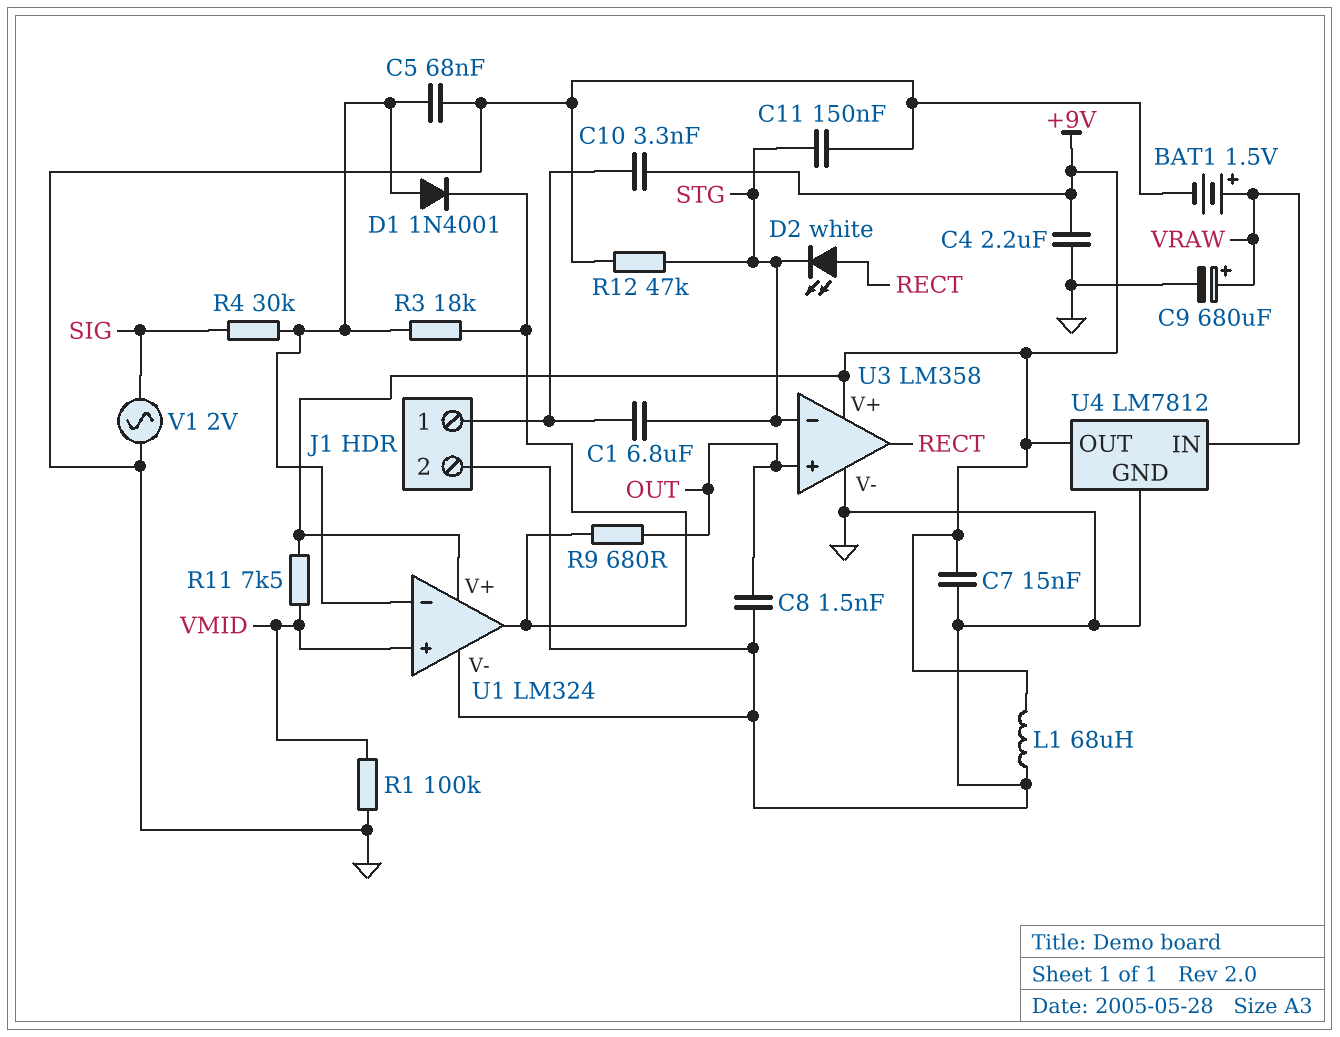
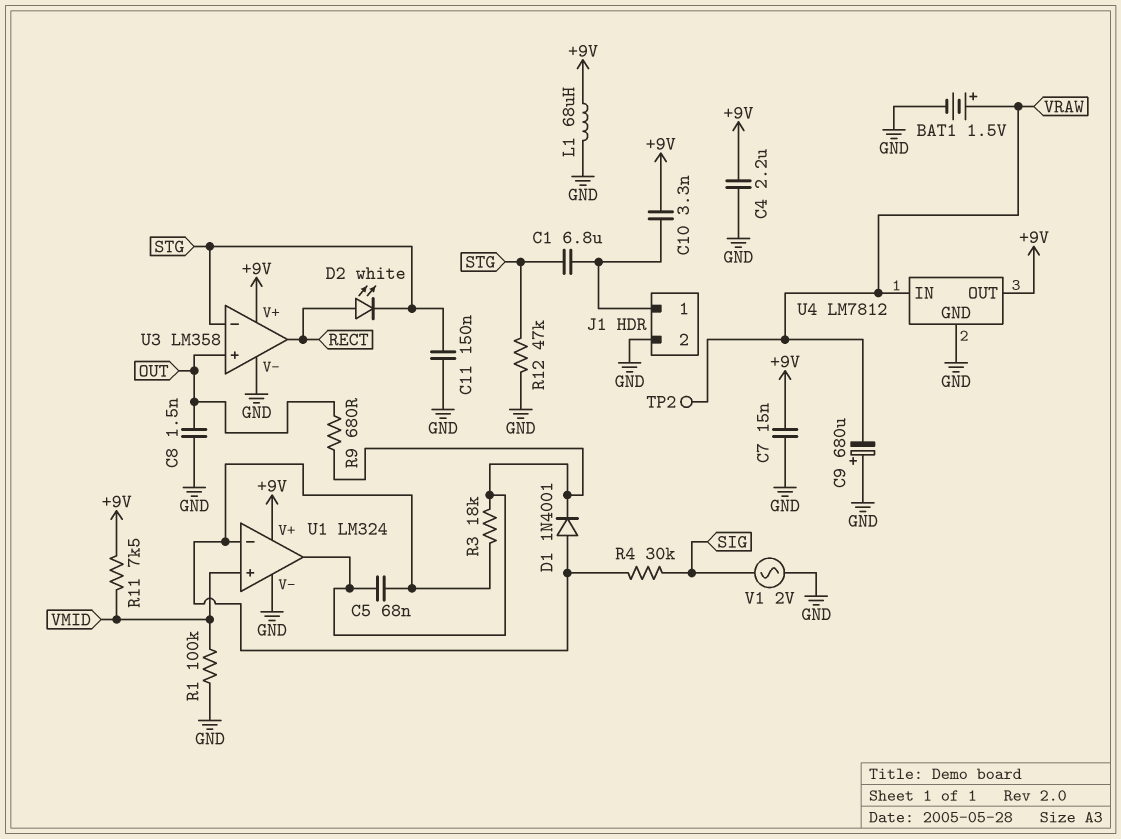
C5: 68nF (GND, U1/in-) -> 68nF (U1/in-, U1/out)
C9: 680uF (plus VRAW, minus GND) -> 680uF (plus GND, minus VRAW)
TP2: none -> test point (VRAW)

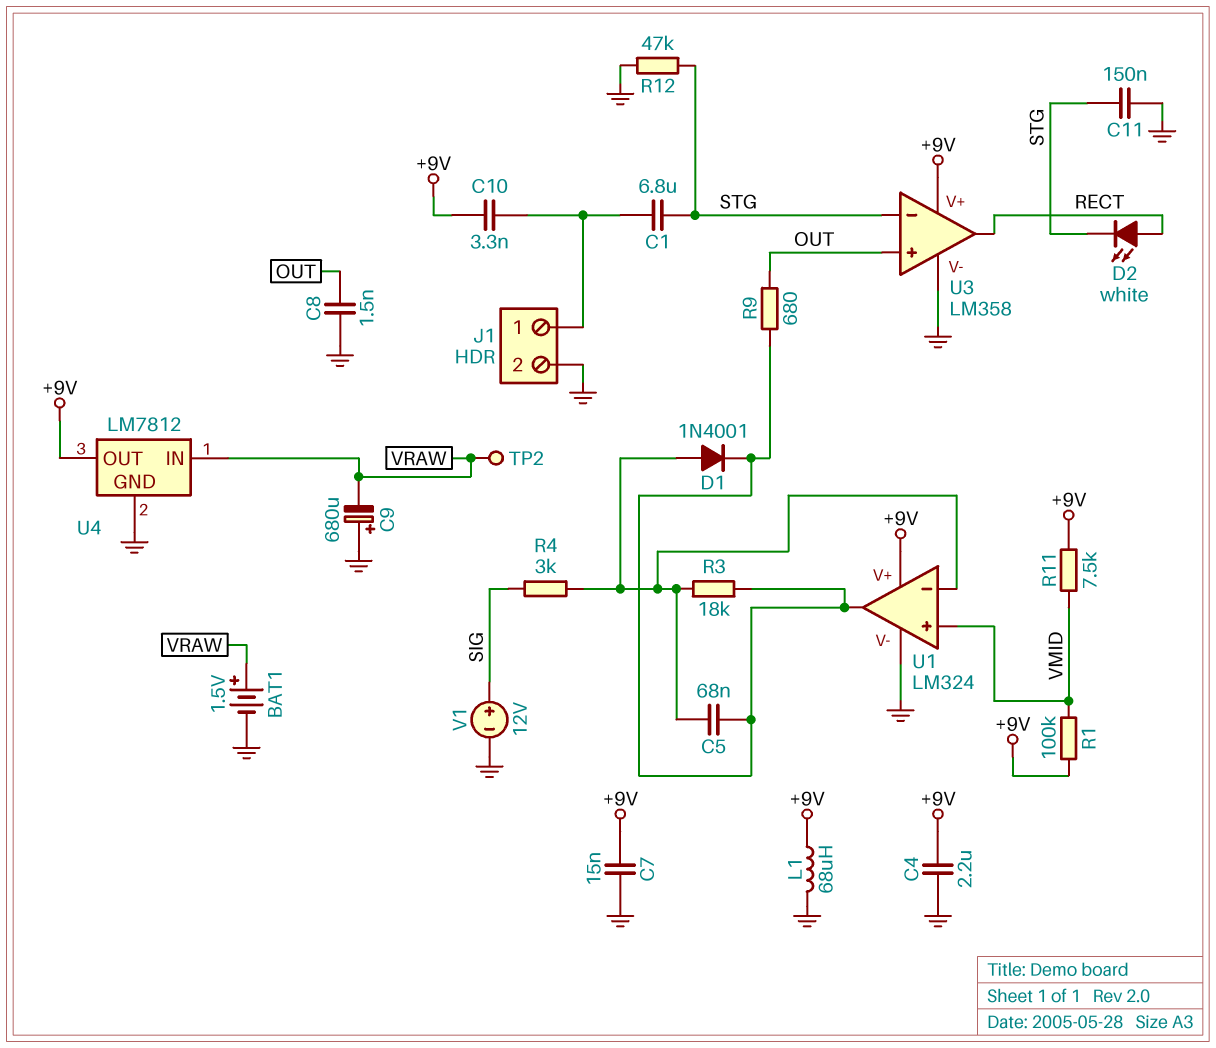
R1: 100k (GND, VMID) -> 100k (+9V, VMID)
R4: 30k (SIG, U1/in-) -> 3k (SIG, U1/in-)
V1: AC 2V (GND, SIG) -> 12V (plus SIG, minus GND)

